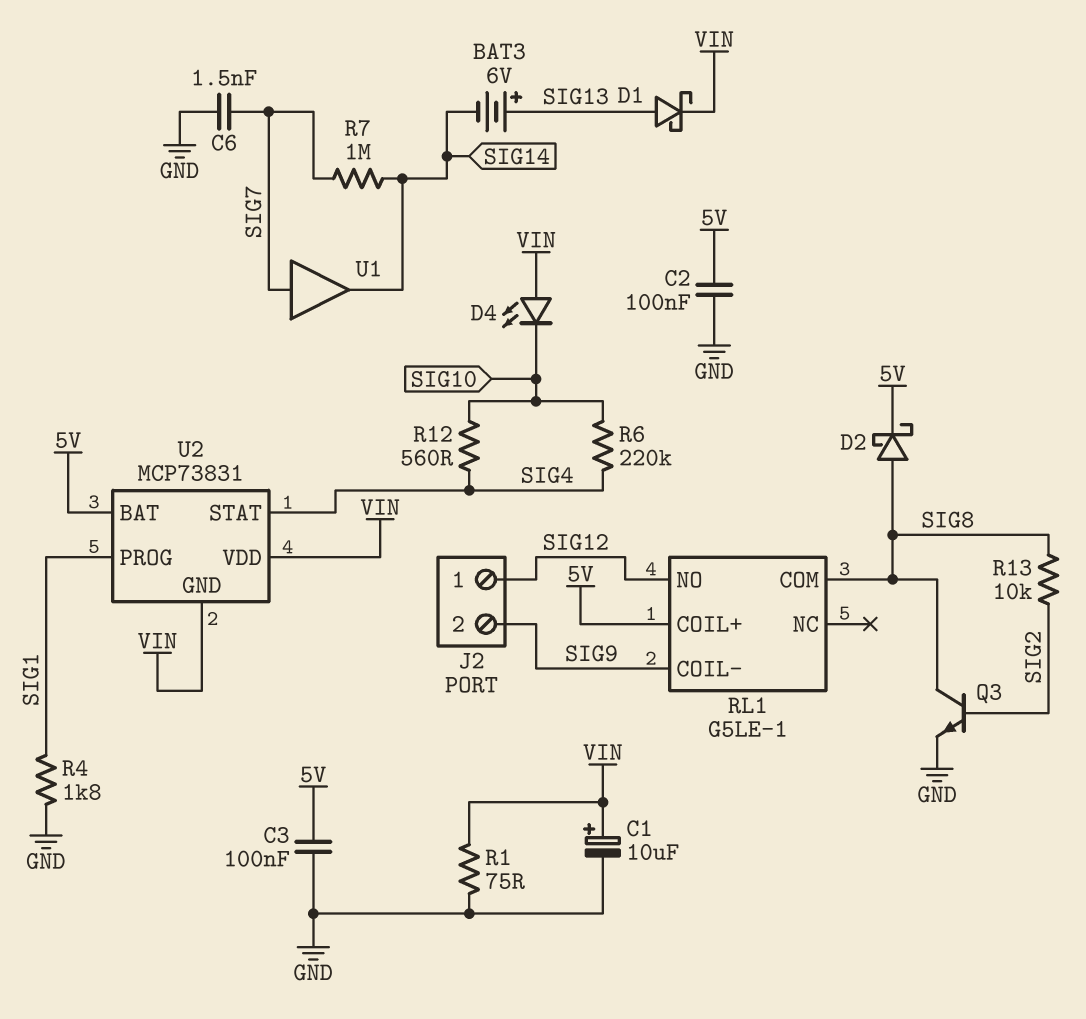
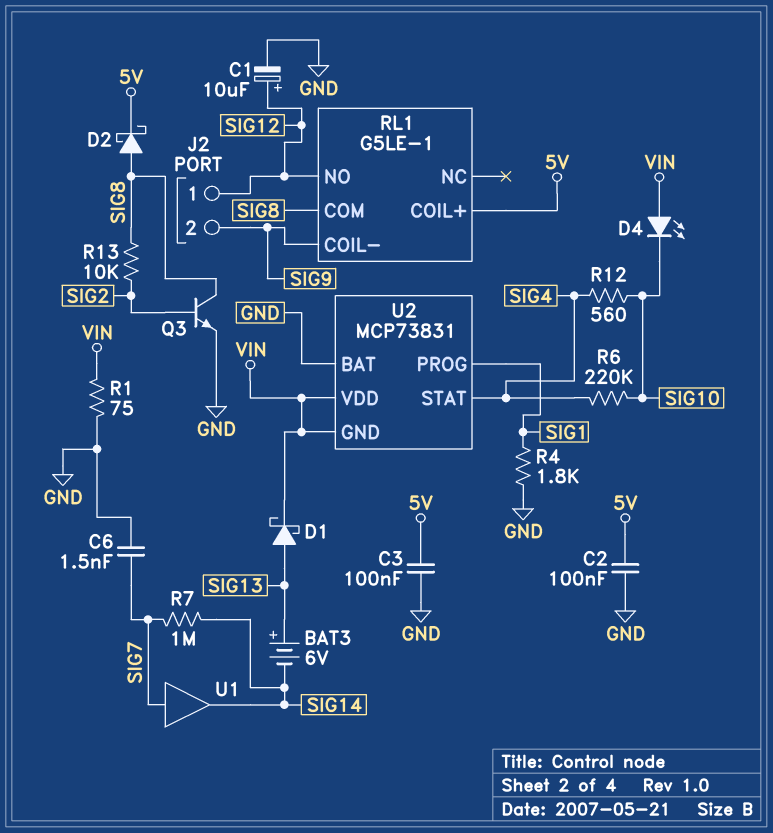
C1: 10uF (plus VIN, minus GND) -> 10uF (plus SIG12, minus GND)
U2 pin BAT: 5V -> GND

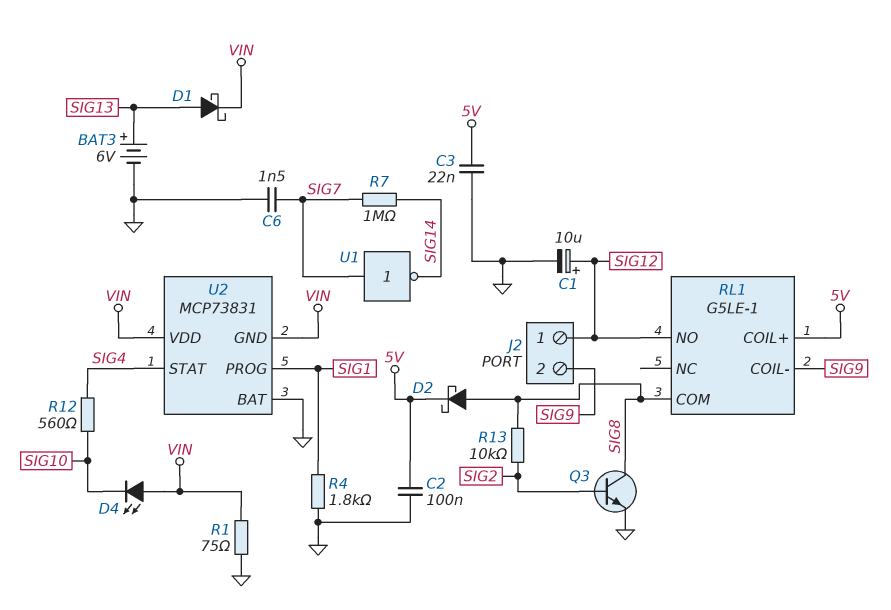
BAT3: 6V (plus SIG13, minus SIG14) -> 6V (plus SIG13, minus GND)
C3: 100nF (5V, GND) -> 22nF (5V, GND)
R6: 220k (SIG4, SIG10) -> none
U1: buffer (in SIG7, out SIG14) -> NOT (in SIG7, out SIG14)

